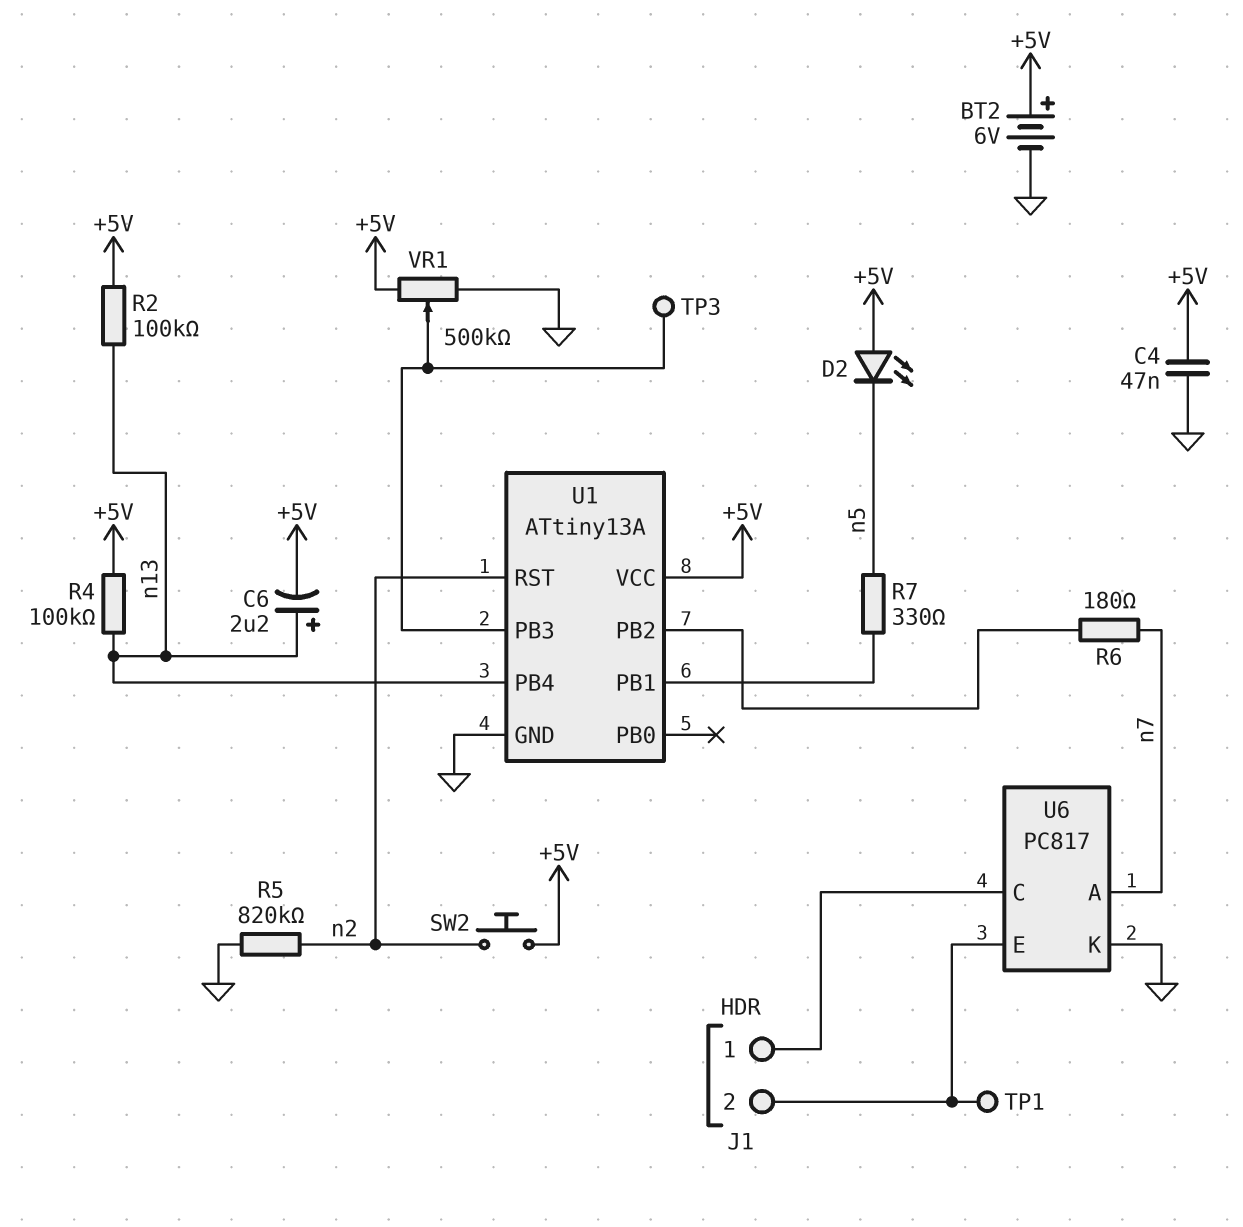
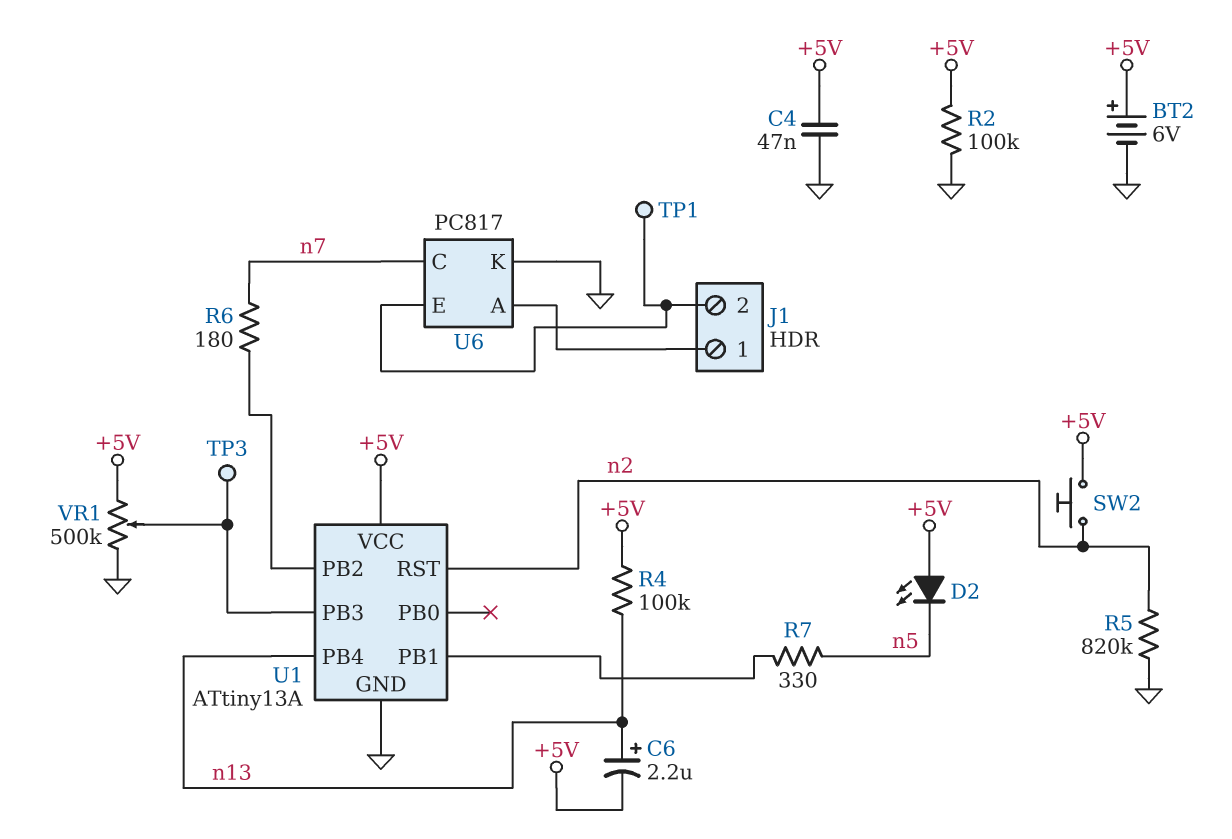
R2: 100k (+5V, n13) -> 100k (+5V, GND)
U6 pin A: n7 -> J1/1
U6 pin C: J1/1 -> n7

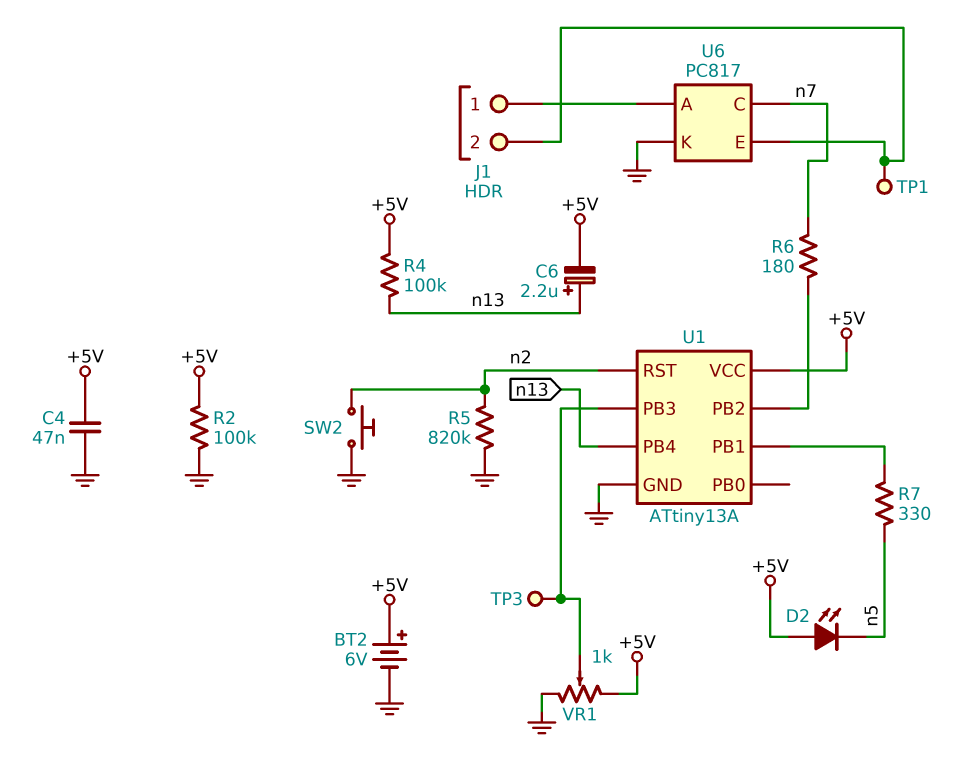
SW2: button (+5V, n2) -> button (GND, n2)
VR1: 500k (+5V, GND, wiper U1/PB3) -> 1k (+5V, GND, wiper U1/PB3)

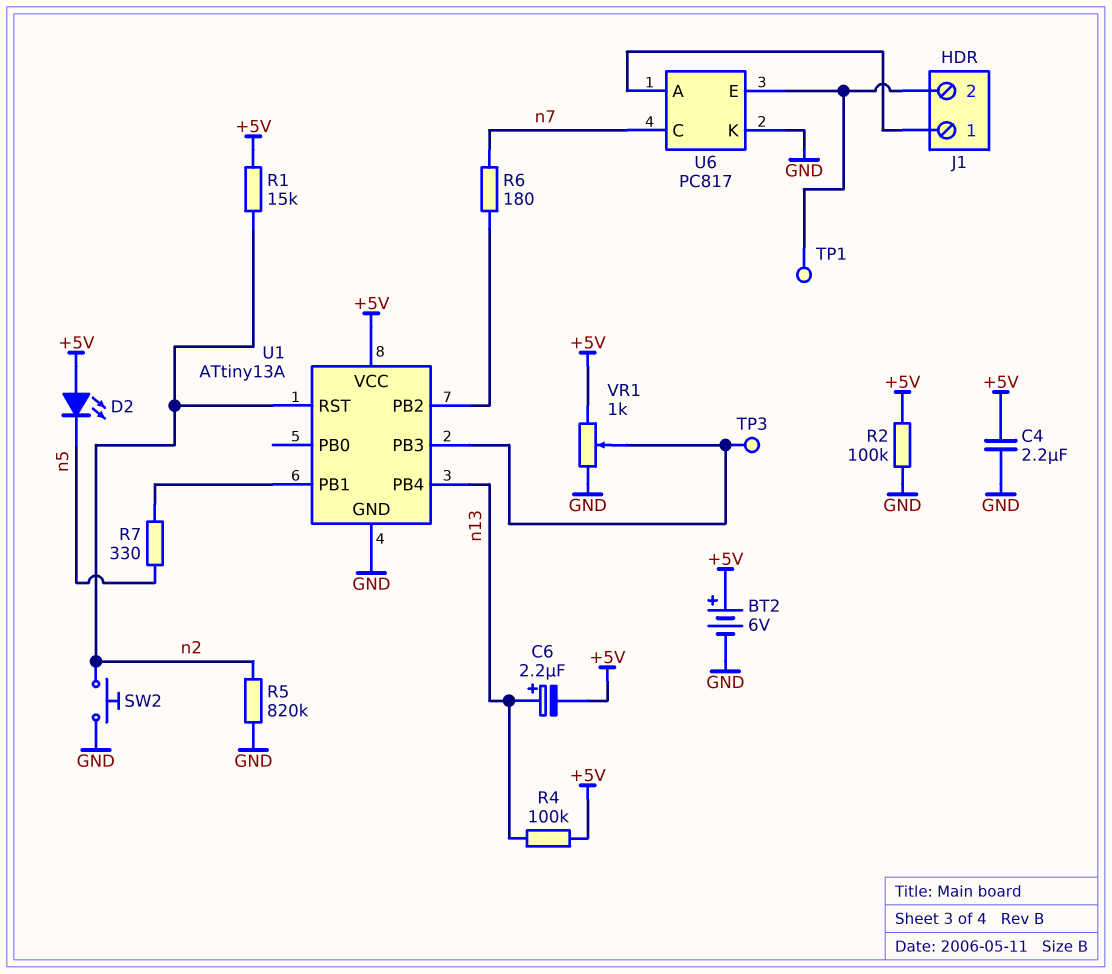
C4: 47nF (+5V, GND) -> 2.2uF (+5V, GND)
R1: none -> 15k (+5V, n2)

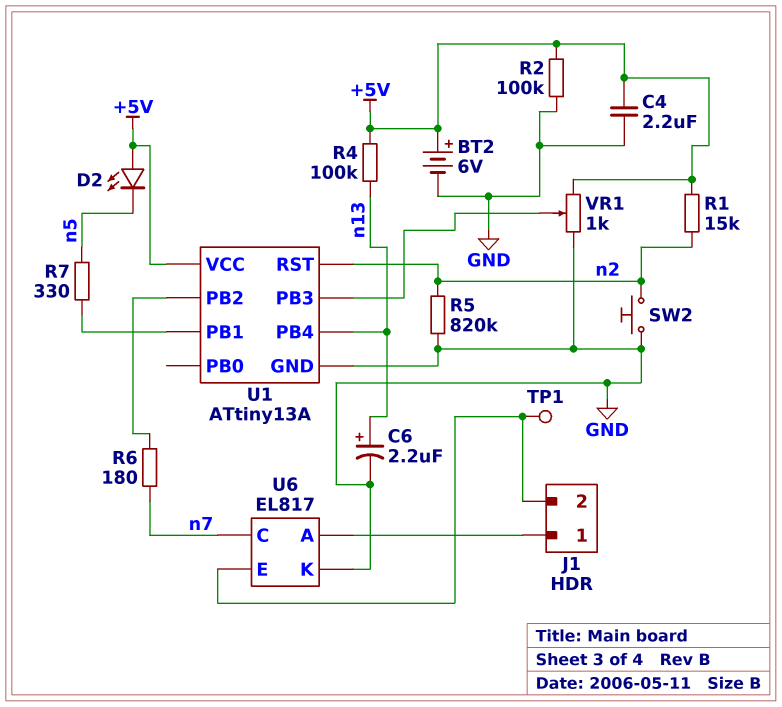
C6: 2.2uF (plus n13, minus +5V) -> 2.2uF (plus n13, minus GND)
TP3: test point (U1/PB3) -> none
U6: PC817 -> EL817

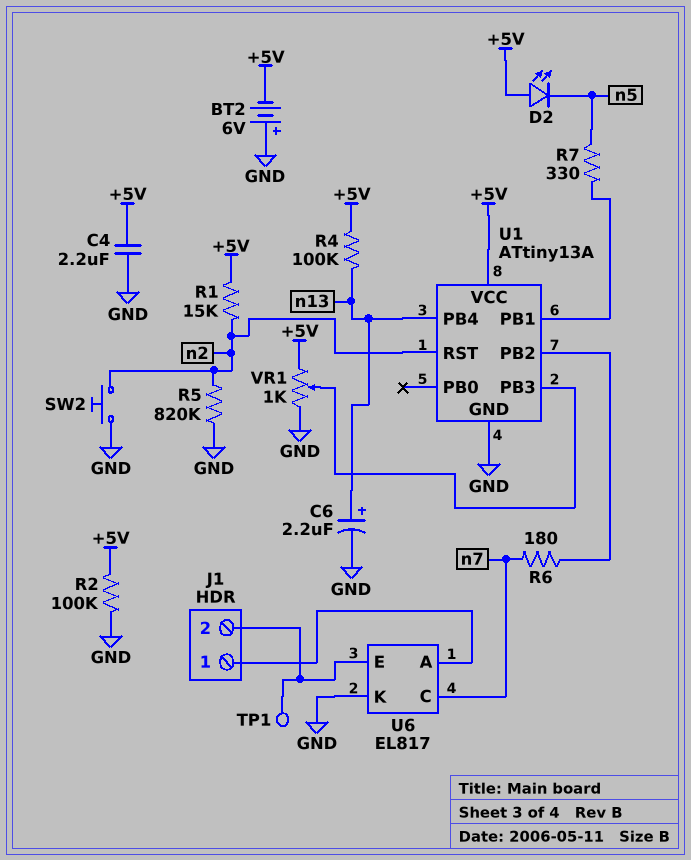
BT2: 6V (plus +5V, minus GND) -> 6V (plus GND, minus +5V)

